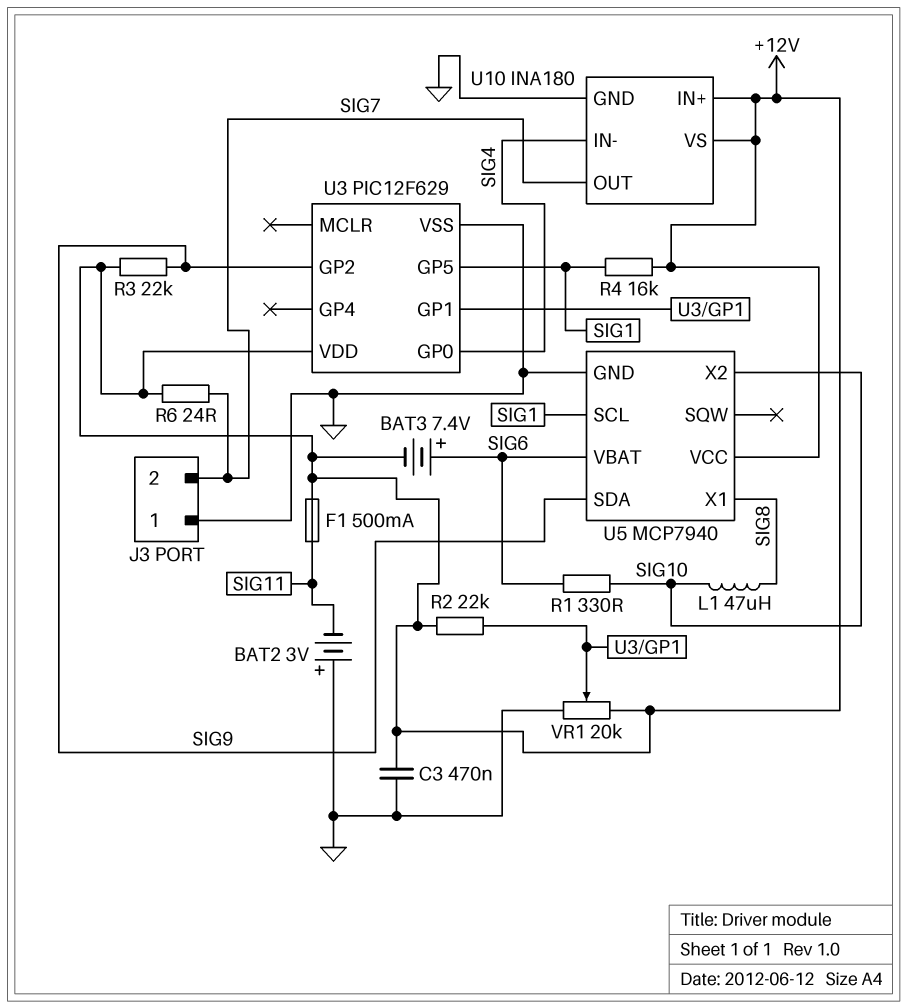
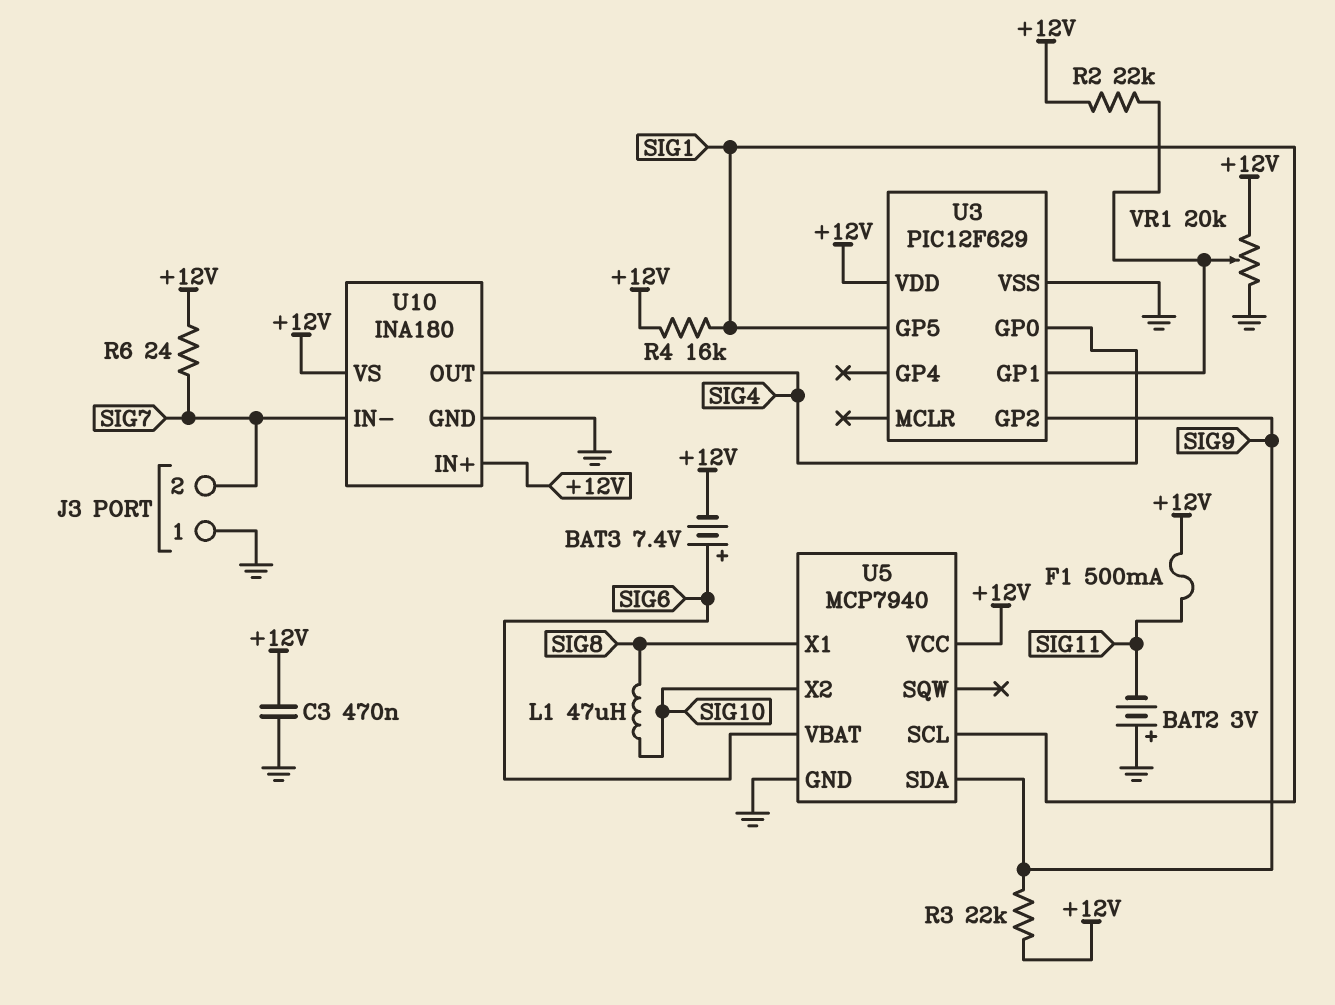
R1: 330 (SIG6, SIG10) -> none
U10 pin IN-: SIG4 -> SIG7
U10 pin OUT: SIG7 -> SIG4

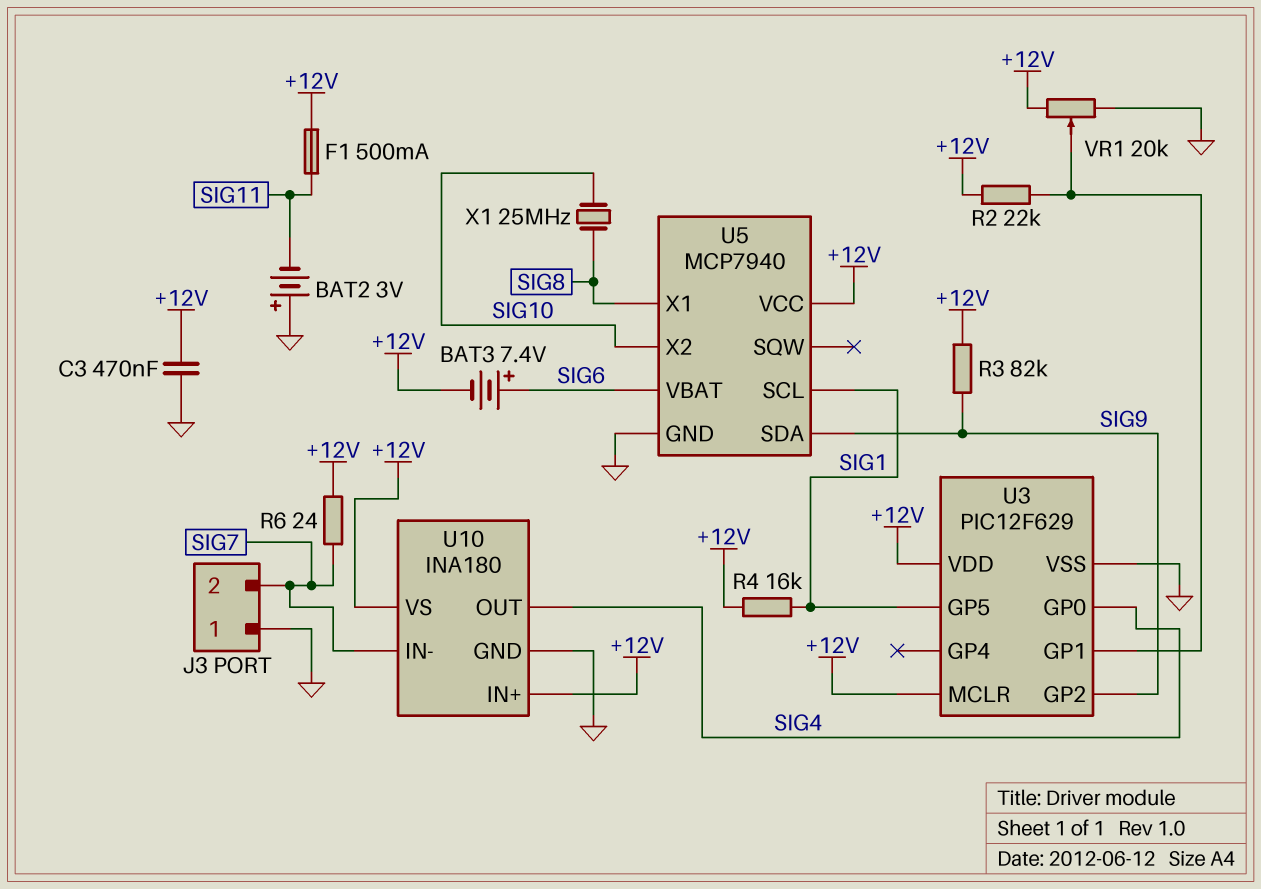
L1: 47uH (SIG8, SIG10) -> none
R3: 22k (+12V, SIG9) -> 82k (+12V, SIG9)
U3 pin MCLR: none -> +12V
X1: none -> 25MHz (SIG8, SIG10)

